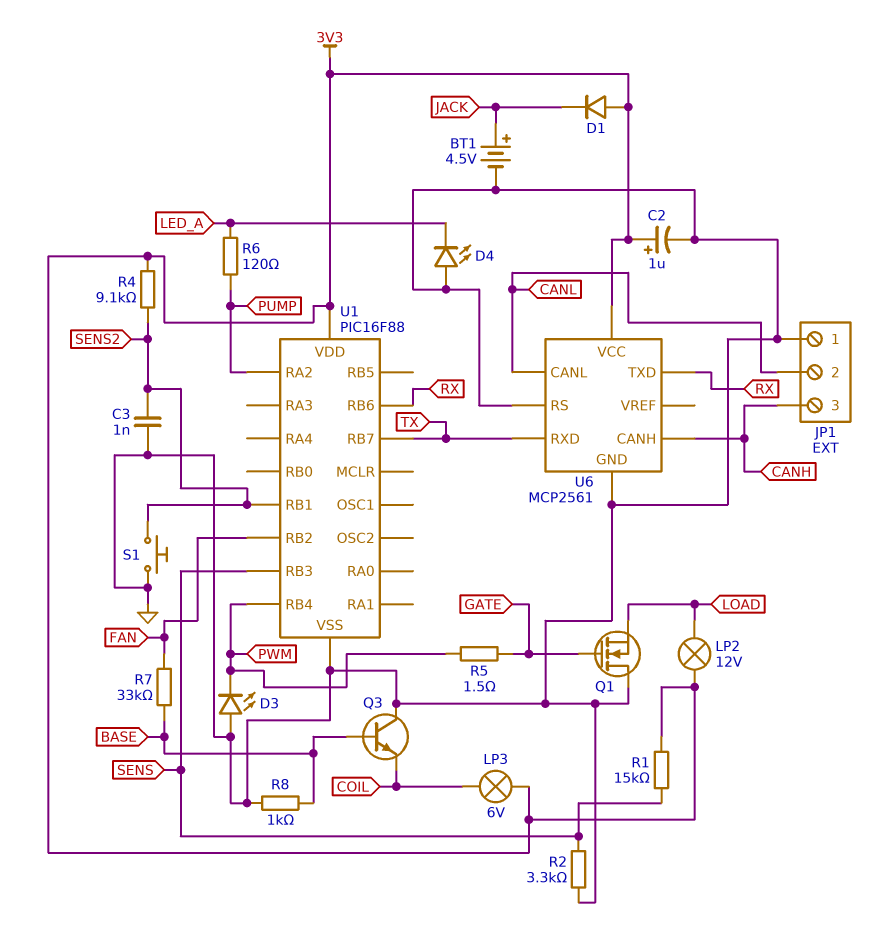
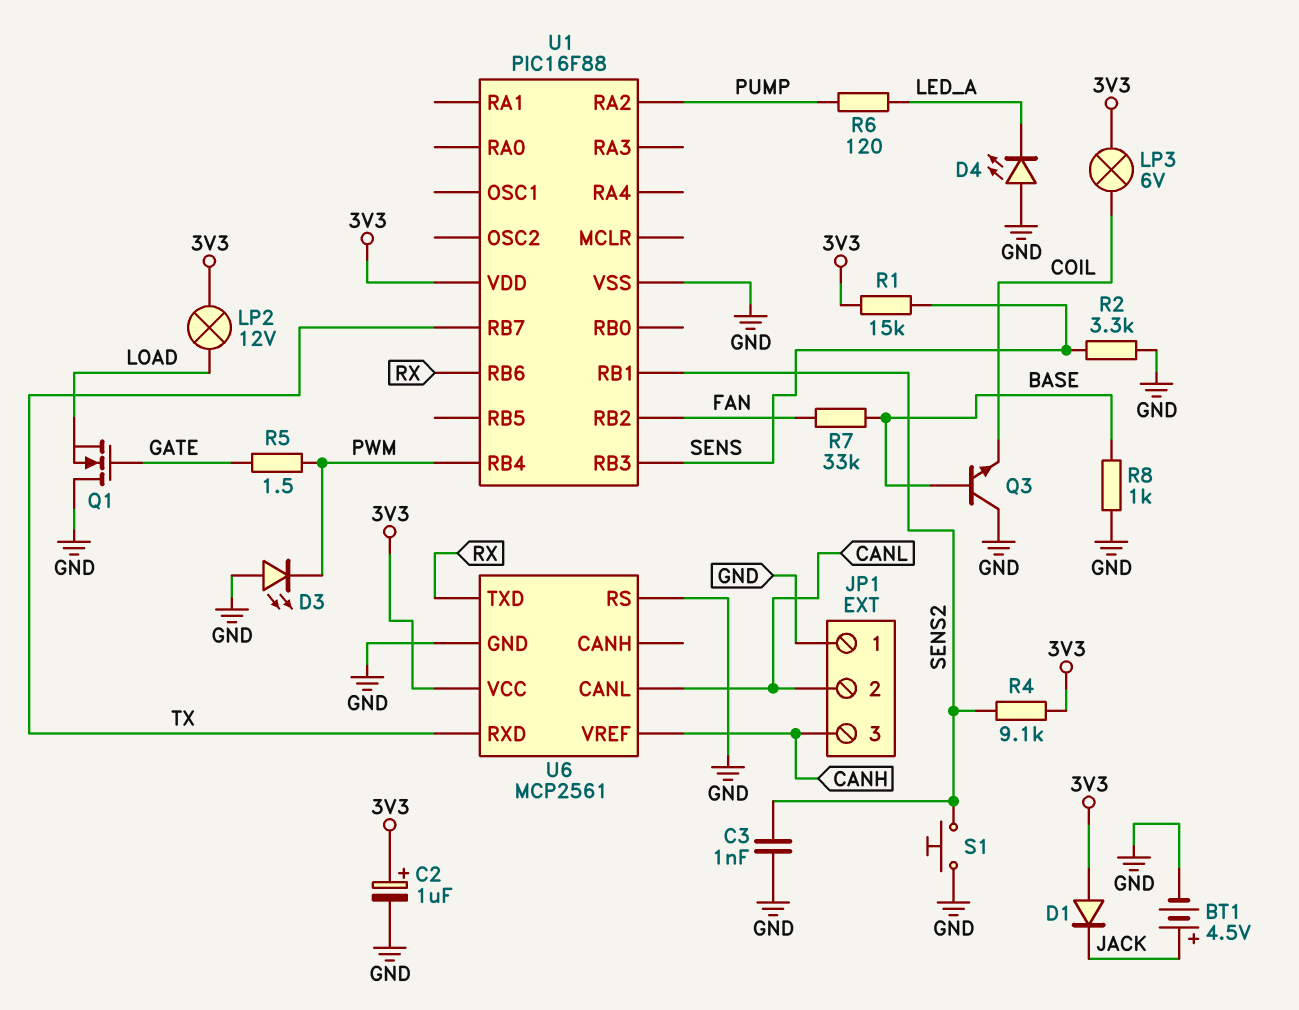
U6 pin CANH: CANH -> none
U6 pin VREF: none -> CANH

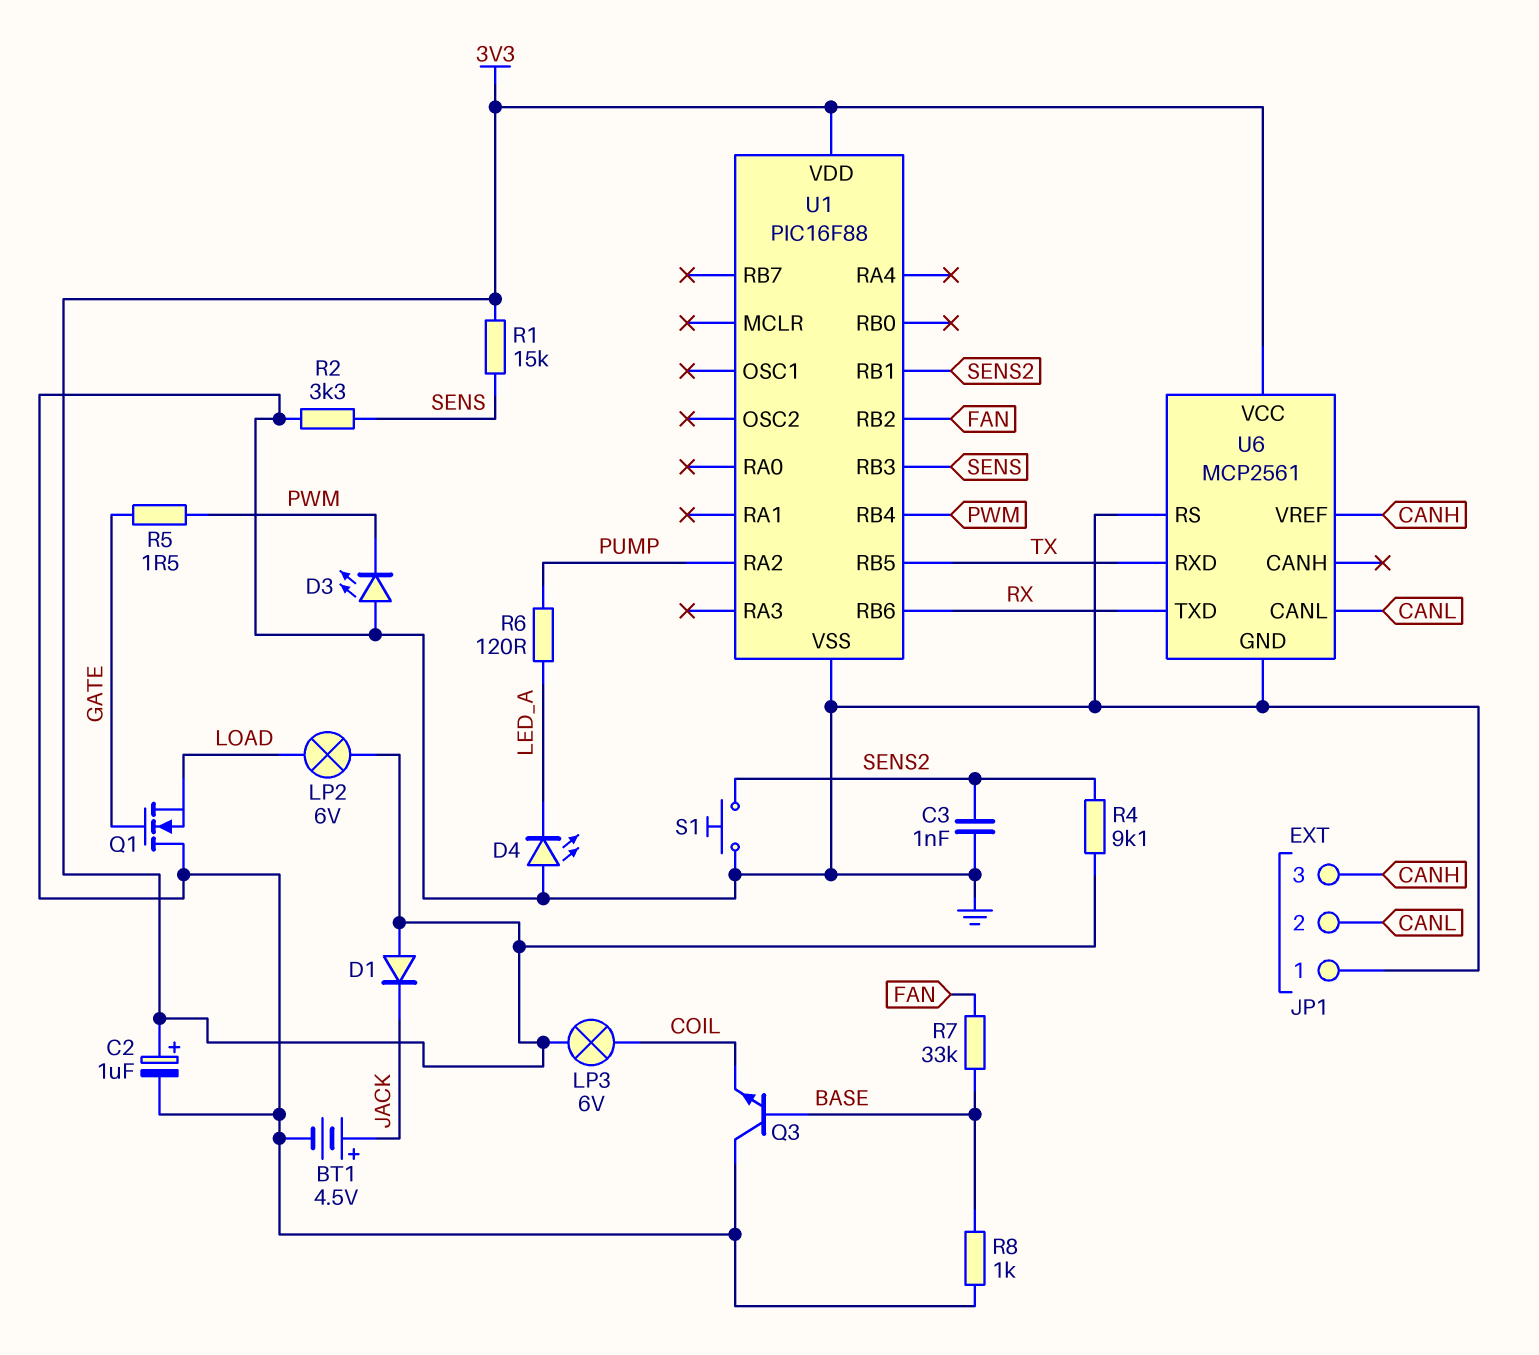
LP2: lamp 12V (3V3, LOAD) -> lamp 6V (3V3, LOAD)
U1 pin RB5: none -> TX
U1 pin RB7: TX -> none

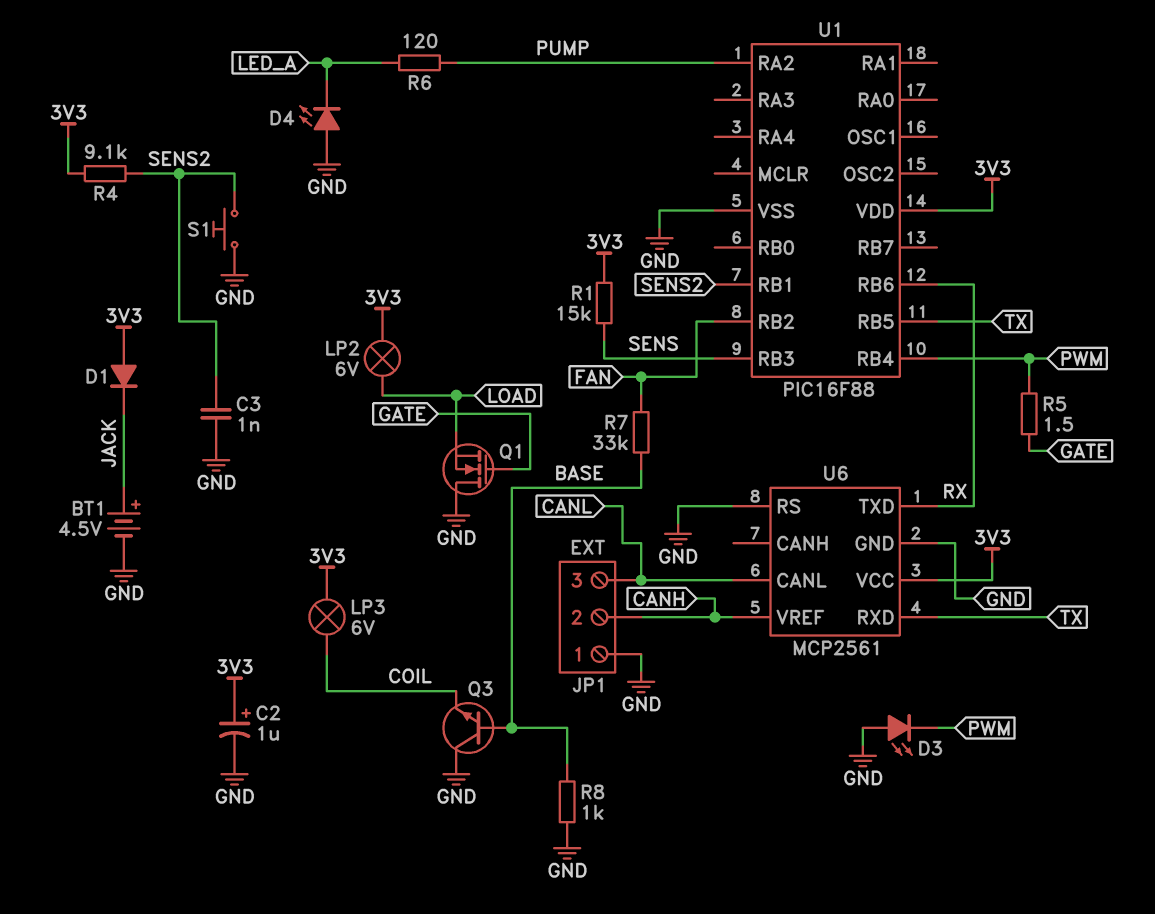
JP1 pin 2: CANL -> CANH
JP1 pin 3: CANH -> CANL
R2: 3.3k (GND, SENS) -> none

